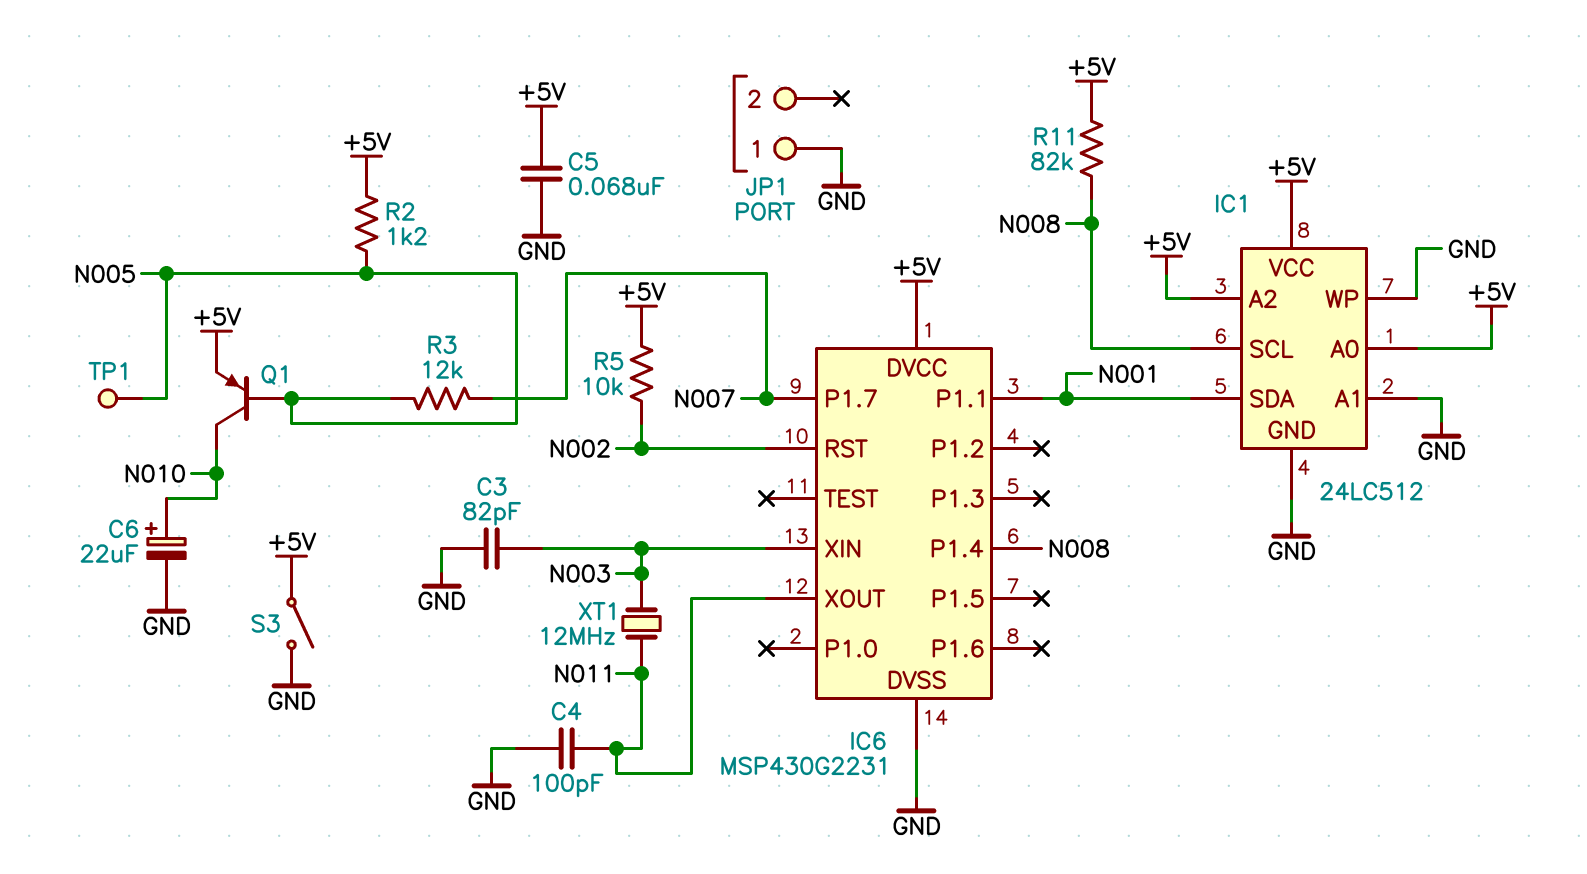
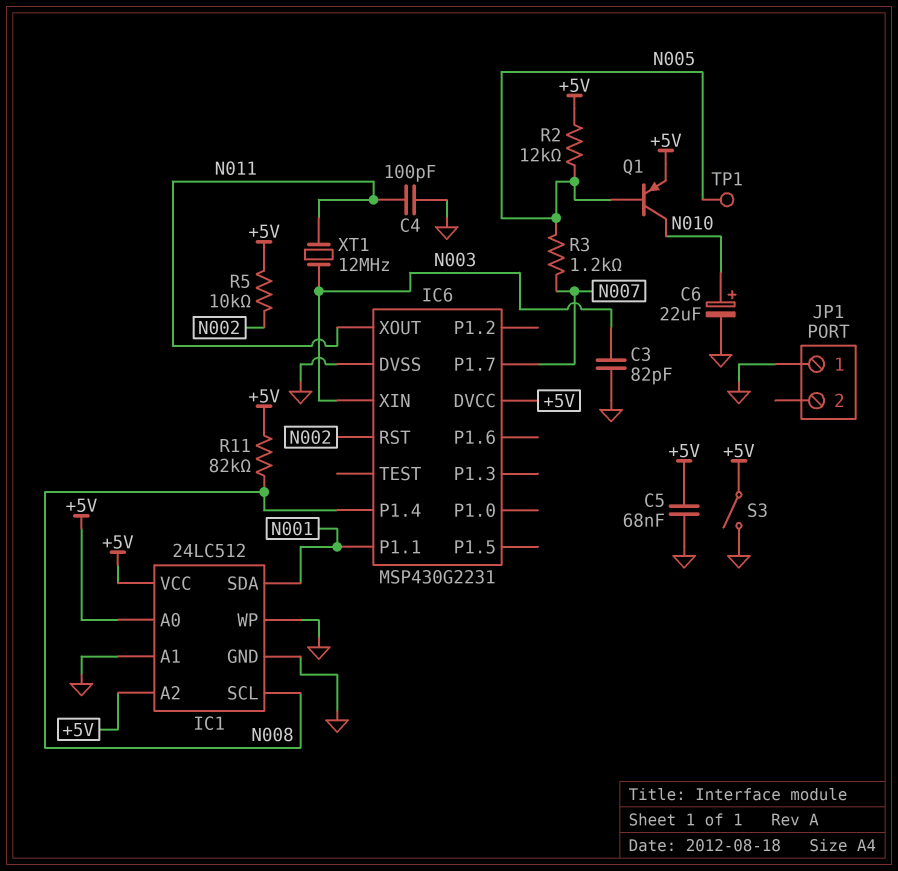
R2: 1.2k (+5V, N005) -> 12k (+5V, N005)
R3: 12k (N005, N007) -> 1.2k (N005, N007)

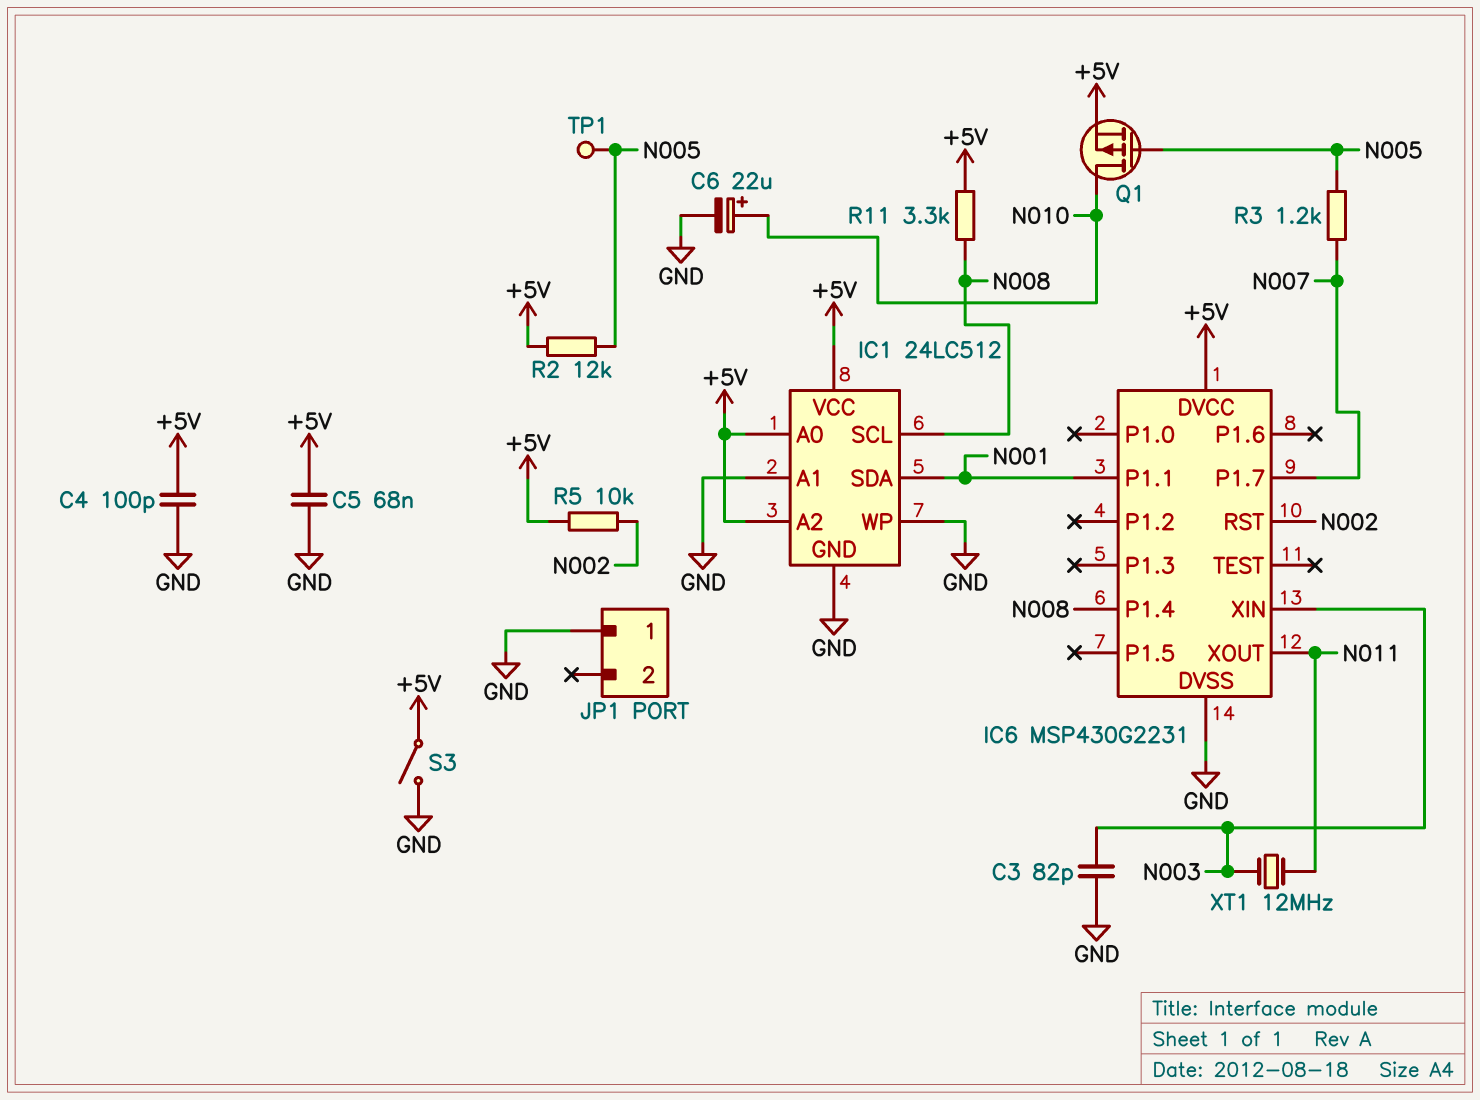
C4: 100pF (GND, N011) -> 100pF (+5V, GND)
Q1: PNP (B N005, C N010, E +5V) -> PMOS (G N005, D N010, S +5V)
R11: 82k (+5V, N008) -> 3.3k (+5V, N008)

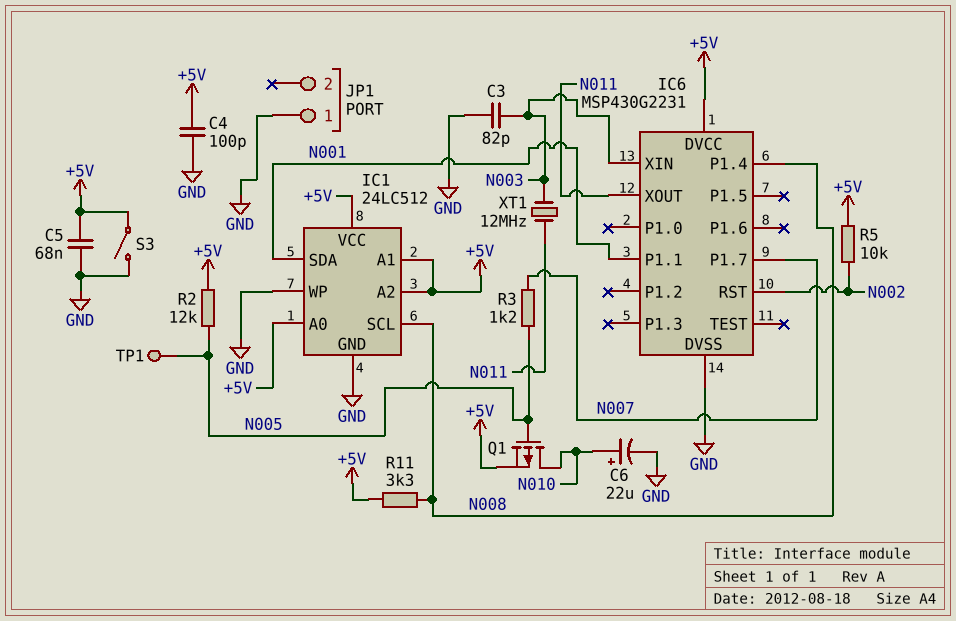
IC1 pin A1: GND -> +5V

